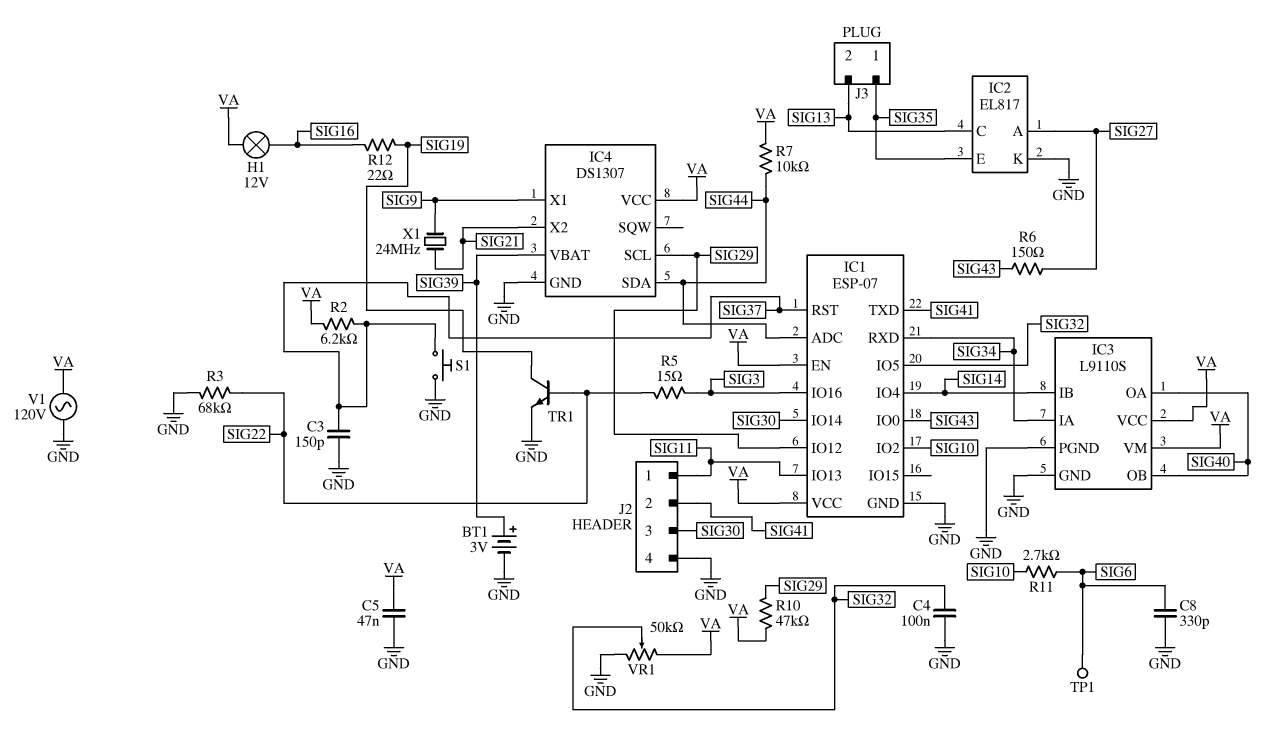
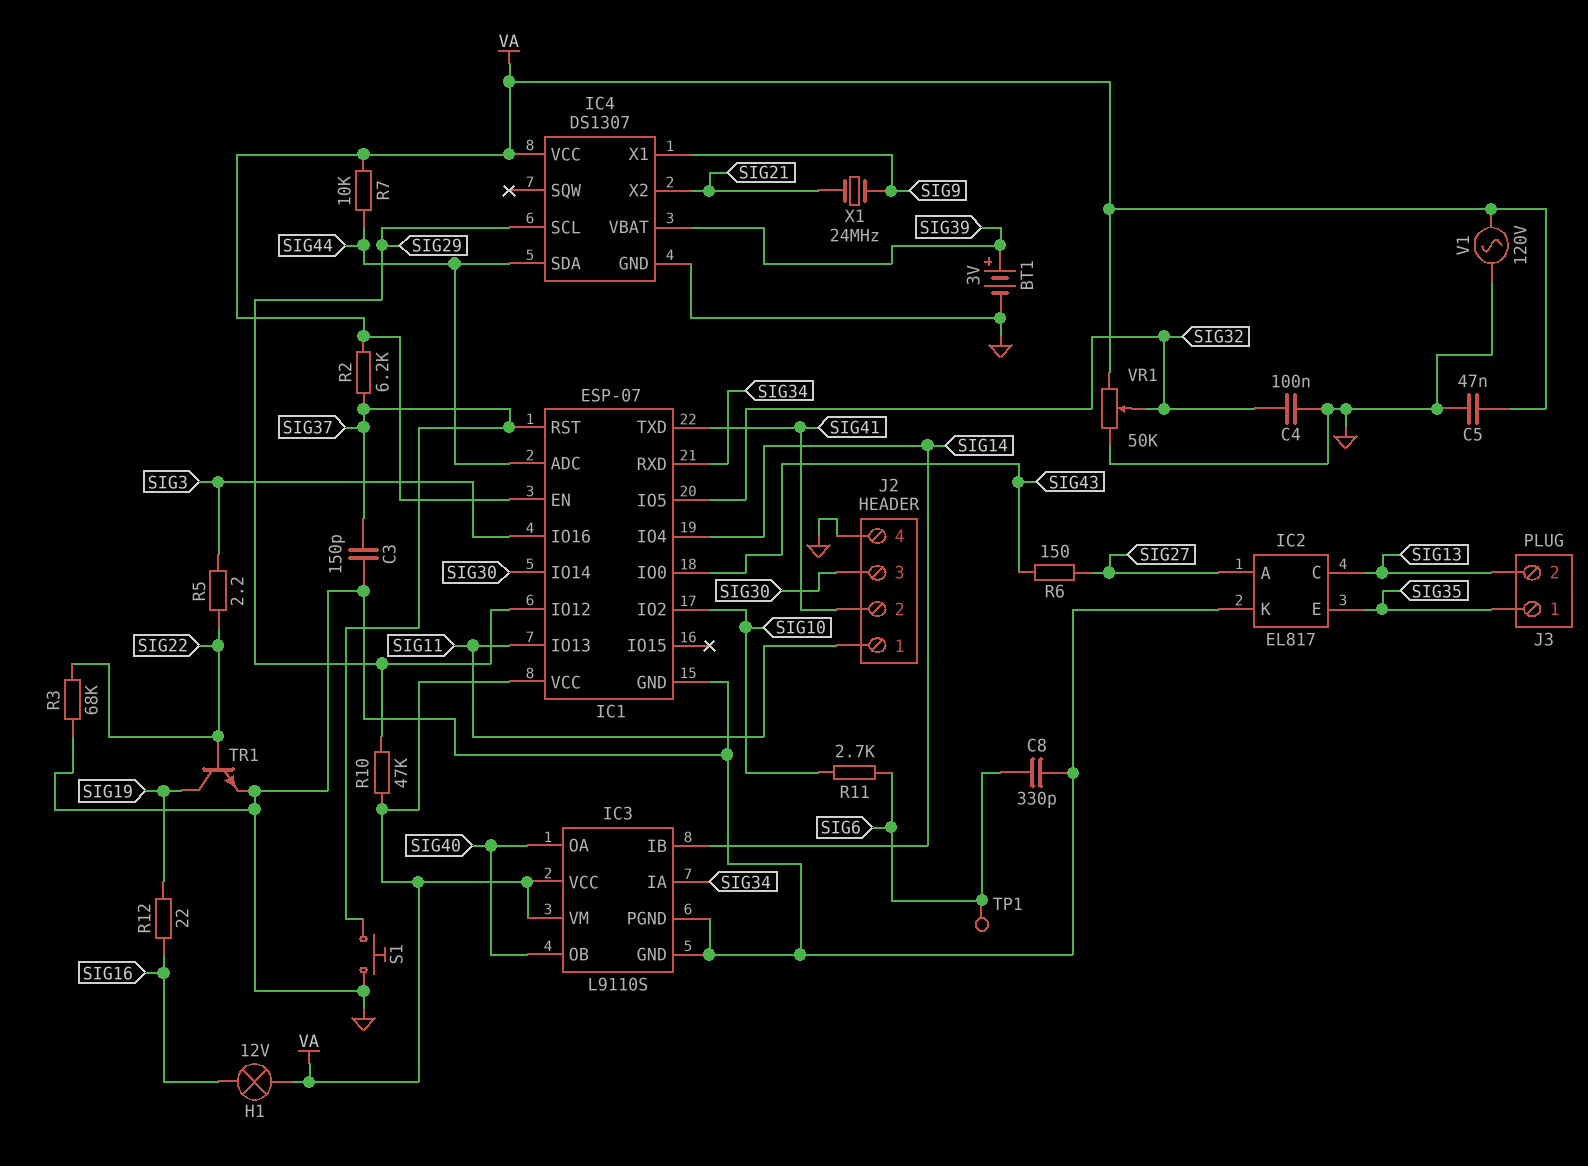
R5: 15 (SIG3, SIG22) -> 2.2 (SIG3, SIG22)

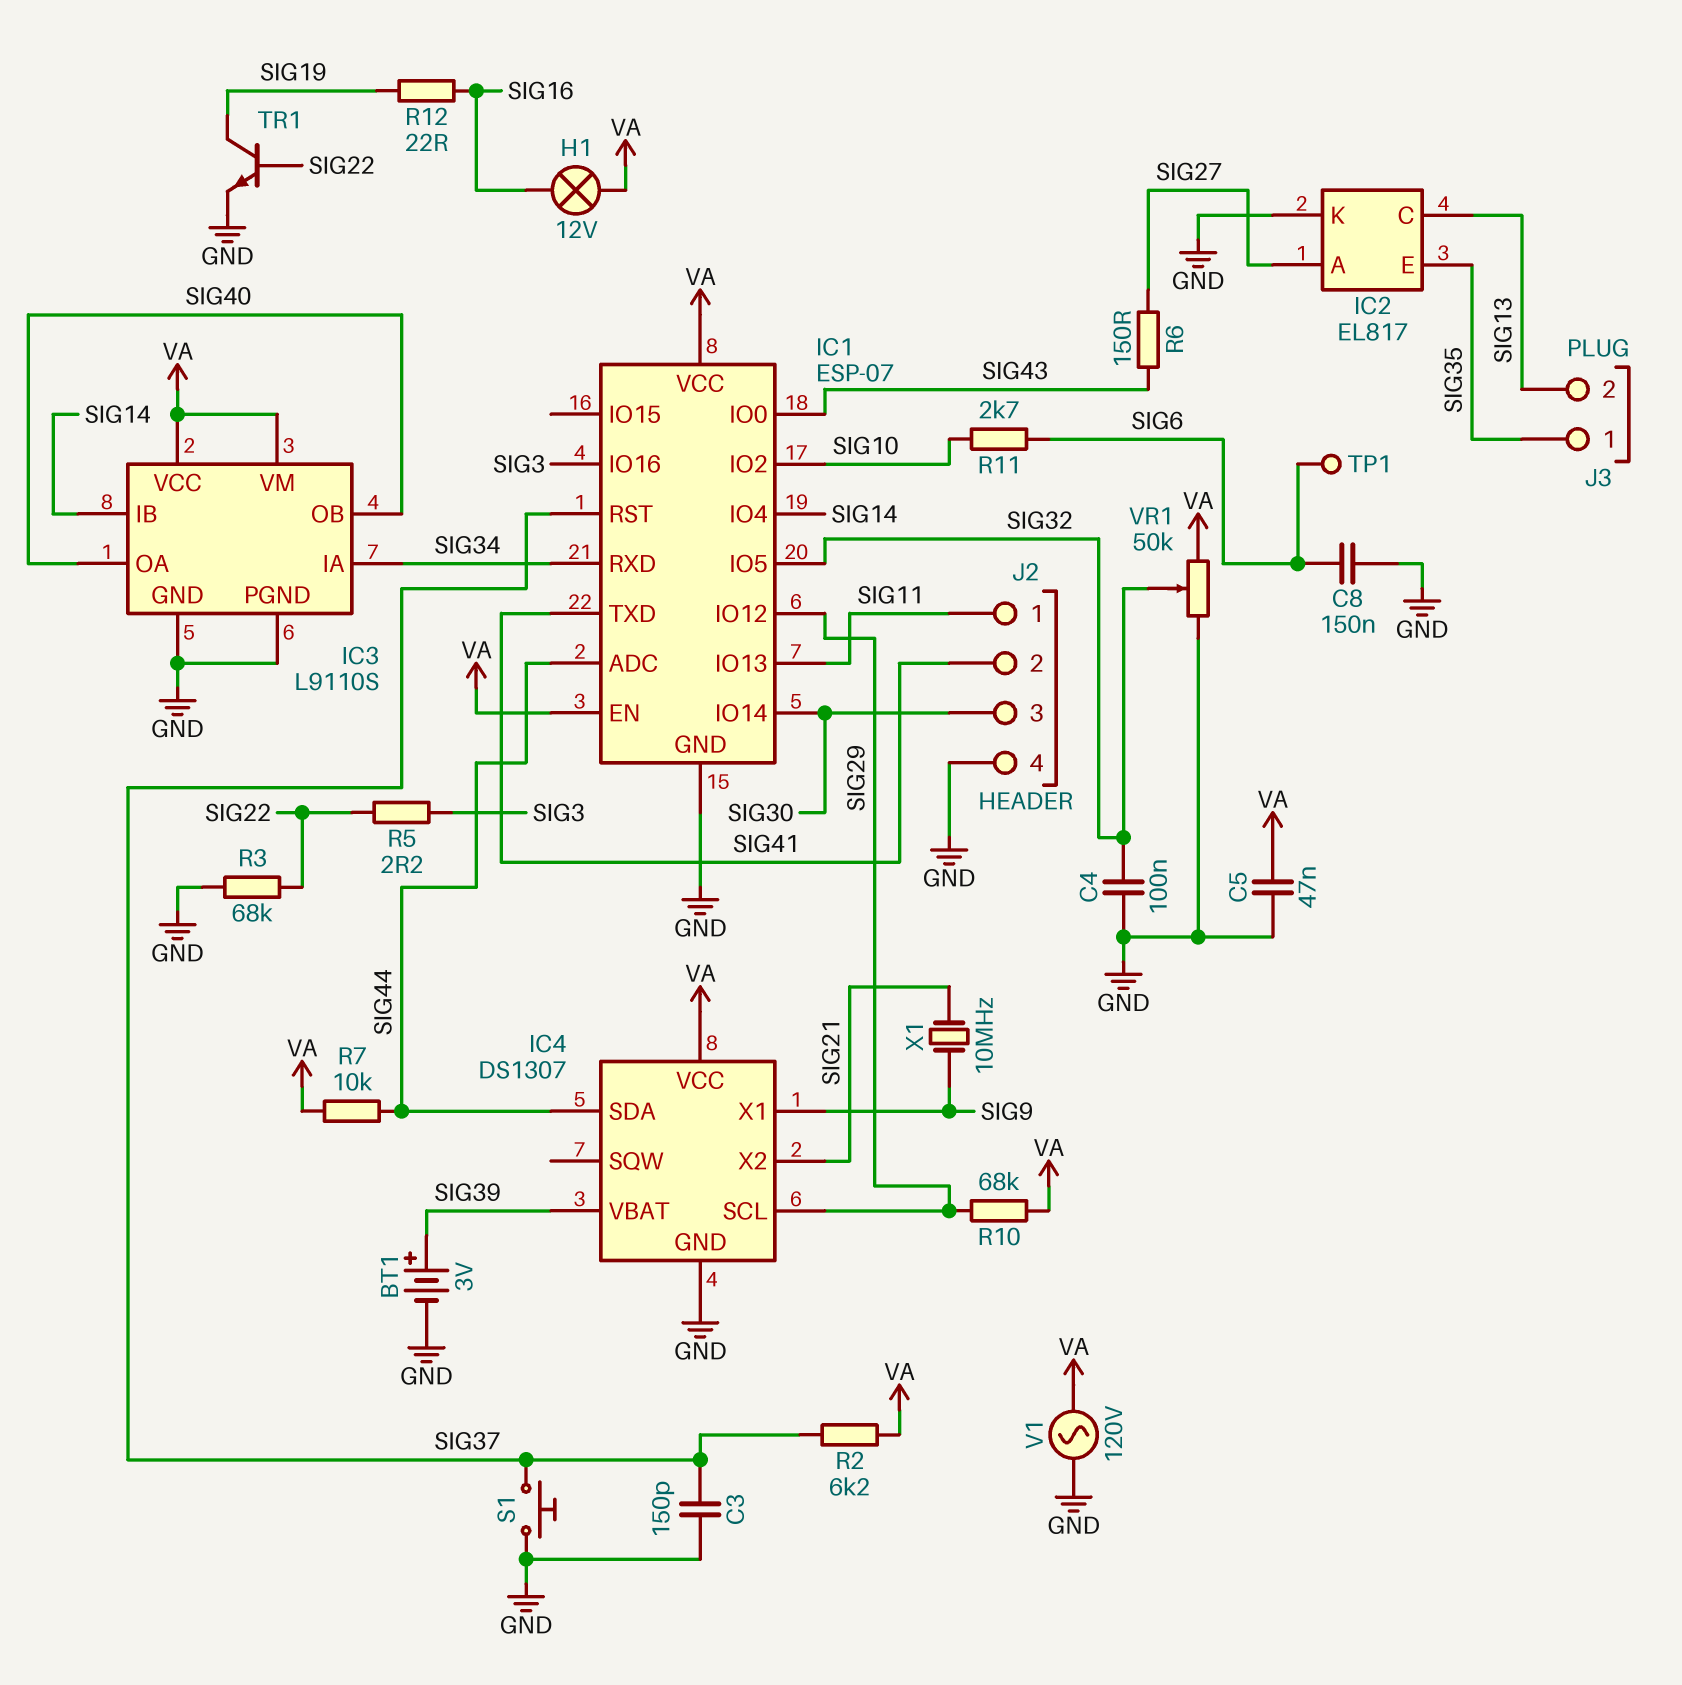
C8: 330pF (GND, SIG6) -> 150nF (GND, SIG6)
R10: 47k (SIG29, VA) -> 68k (SIG29, VA)
X1: 24MHz (SIG9, SIG21) -> 10MHz (SIG9, SIG21)

